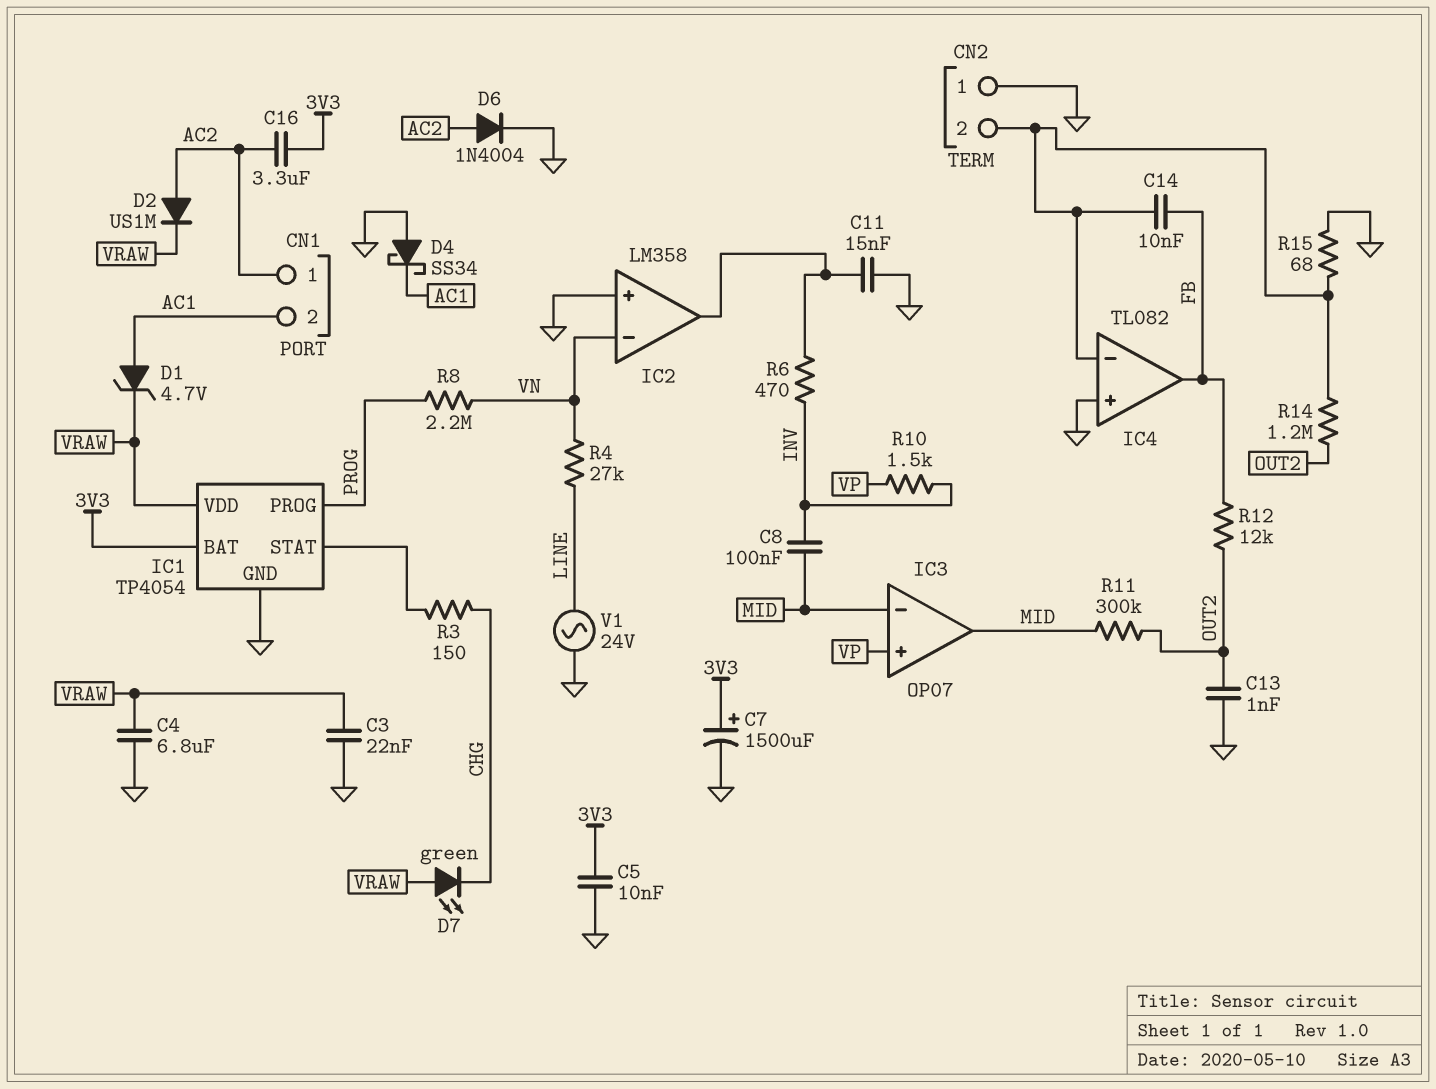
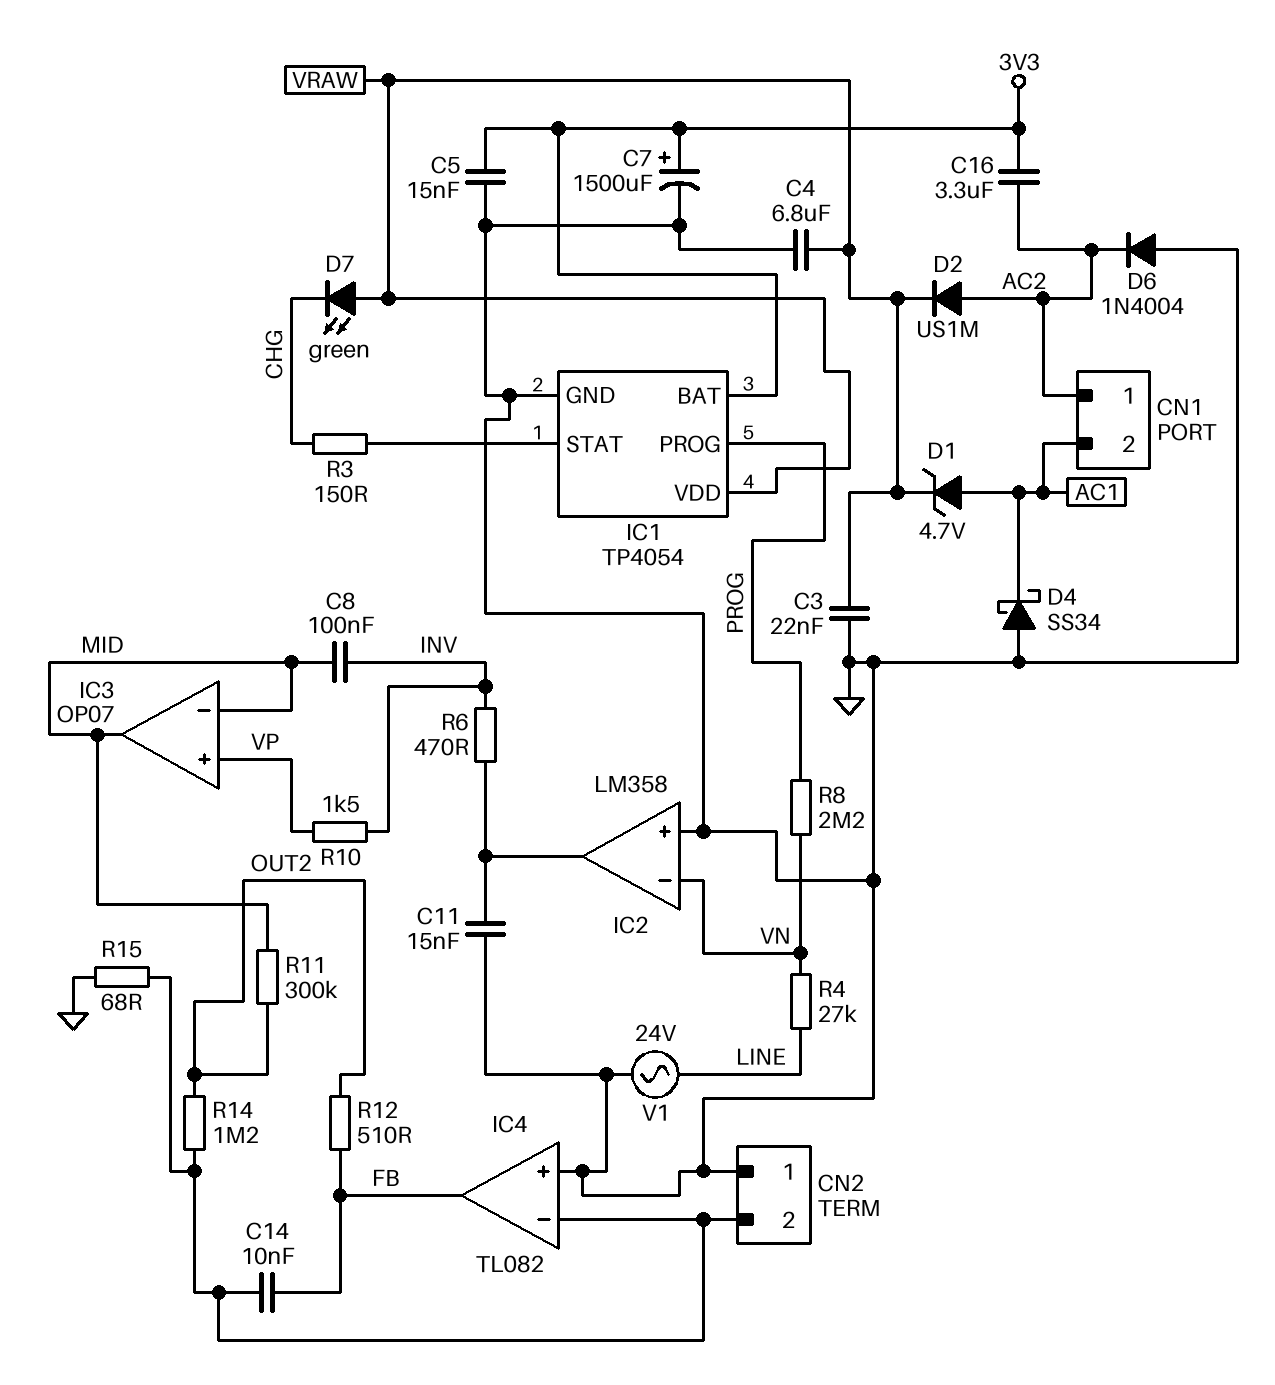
C5: 10nF (3V3, GND) -> 15nF (3V3, GND)
C13: 1nF (GND, OUT2) -> none
D6: diode 1N4004 (A AC2, K GND) -> diode 1N4004 (A GND, K AC2)
R12: 12k (FB, OUT2) -> 510 (FB, OUT2)

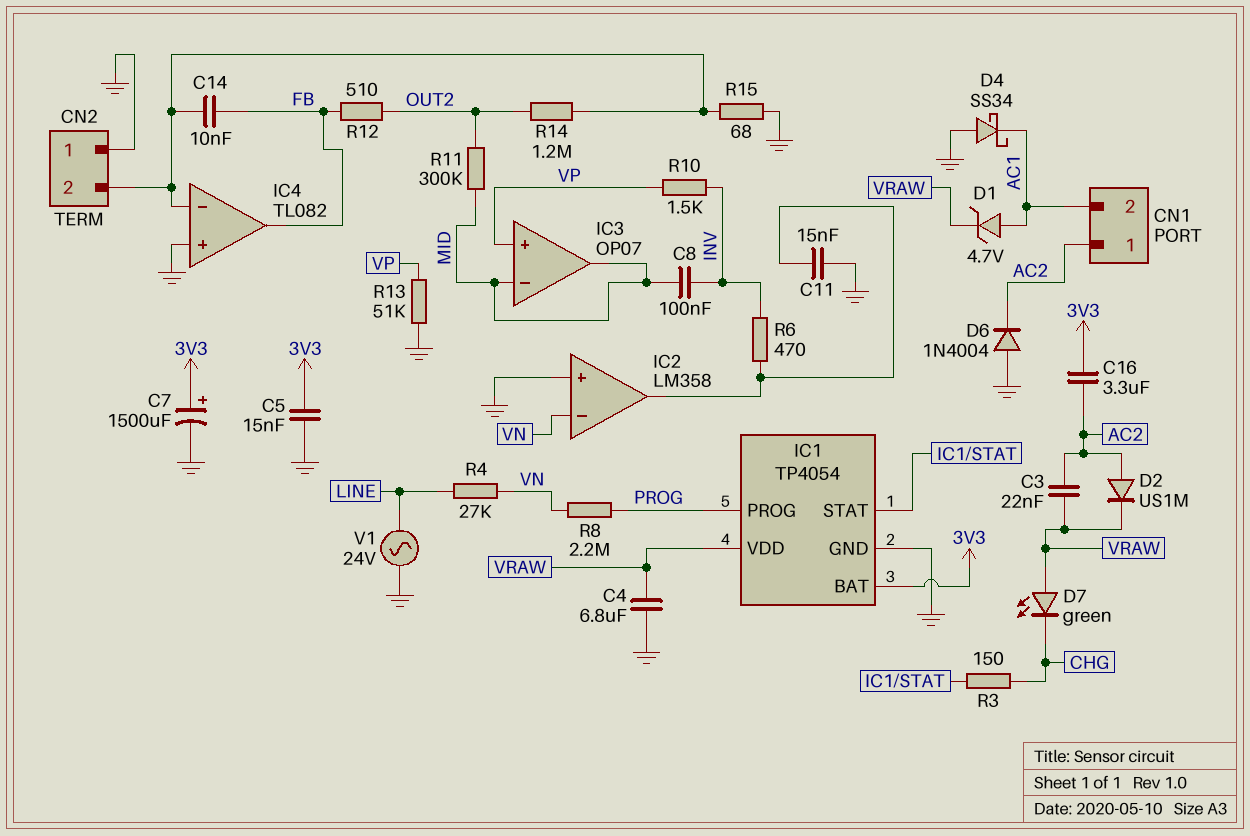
C3: 22nF (GND, VRAW) -> 22nF (AC2, VRAW)
R13: none -> 51k (GND, VP)

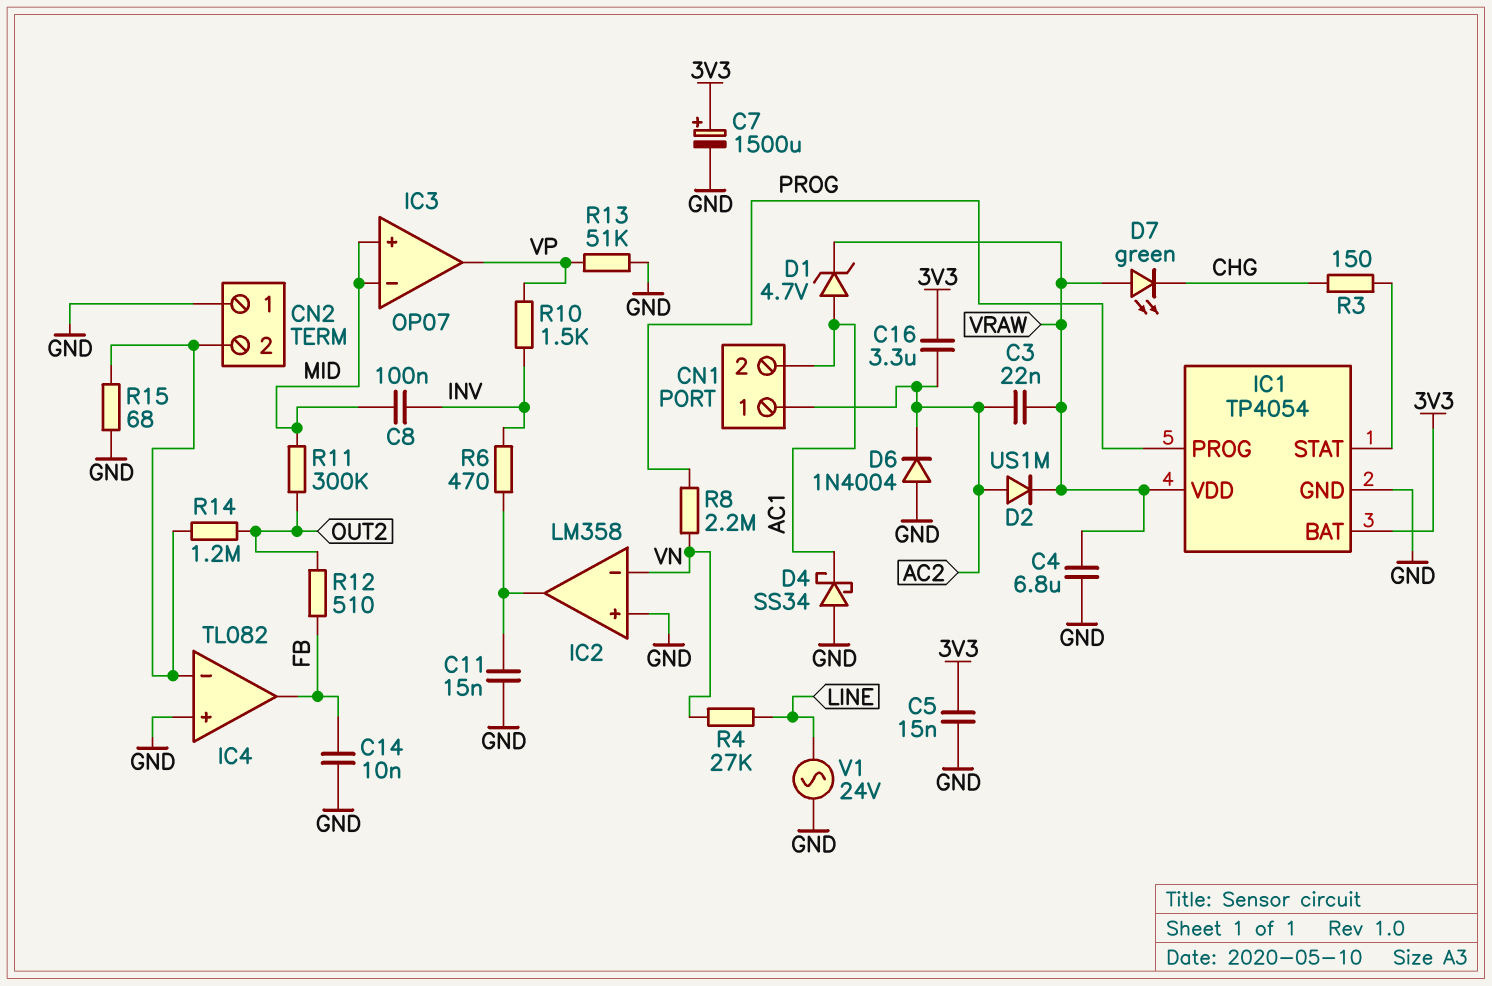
C14: 10nF (CN2/2, FB) -> 10nF (FB, GND)
IC3 pin in+: VP -> MID
IC3 pin out: MID -> VP

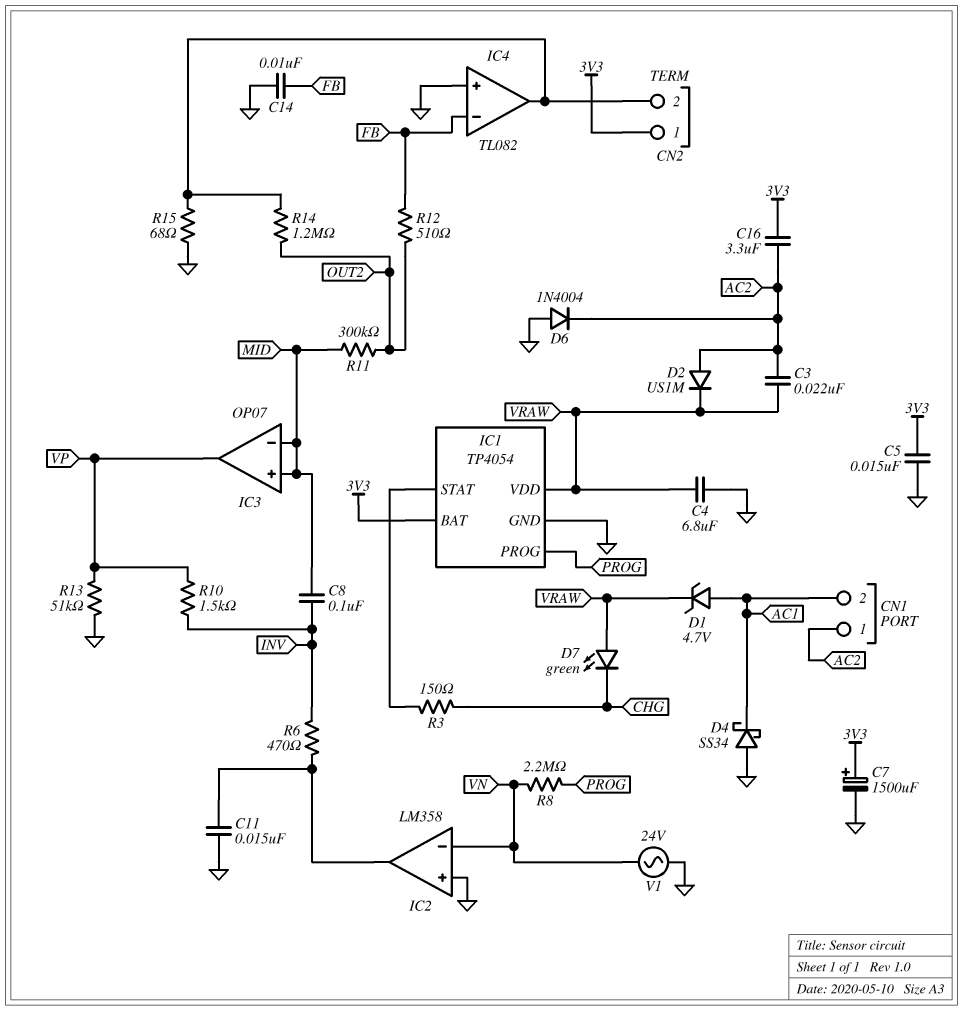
CN2 pin 1: GND -> 3V3
IC4 pin in-: CN2/2 -> FB
IC4 pin out: FB -> CN2/2
R4: 27k (LINE, VN) -> none
V1: AC 24V (GND, LINE) -> AC 24V (GND, VN)

